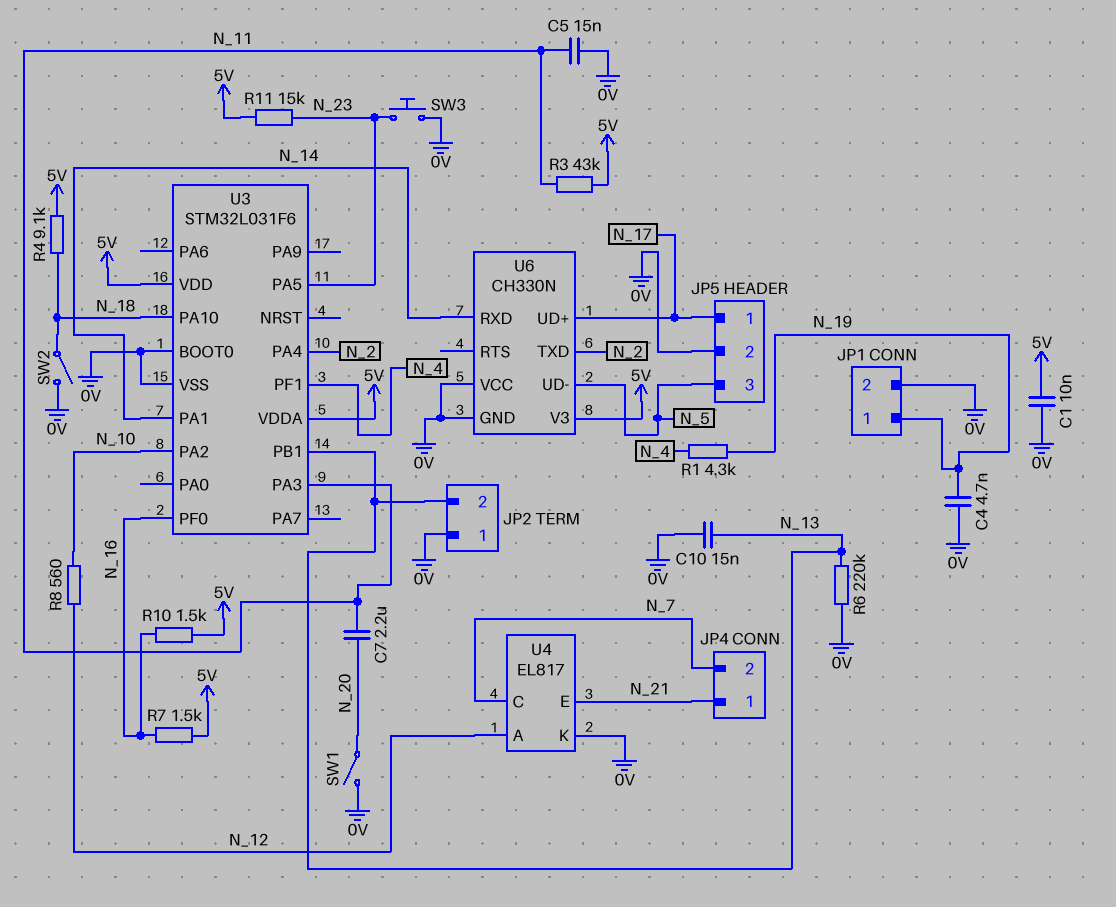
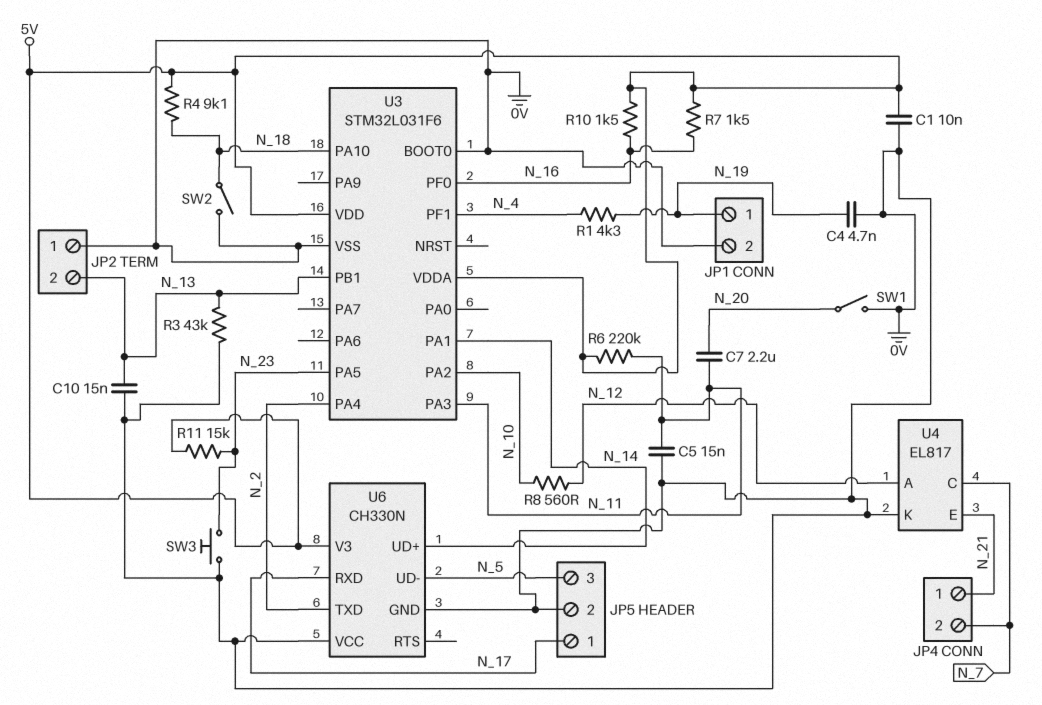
R3: 43k (5V, N_11) -> 43k (0V, N_13)
R6: 220k (0V, N_13) -> 220k (5V, N_11)
U6 pin RXD: N_14 -> N_17
U6 pin UD+: N_17 -> N_14

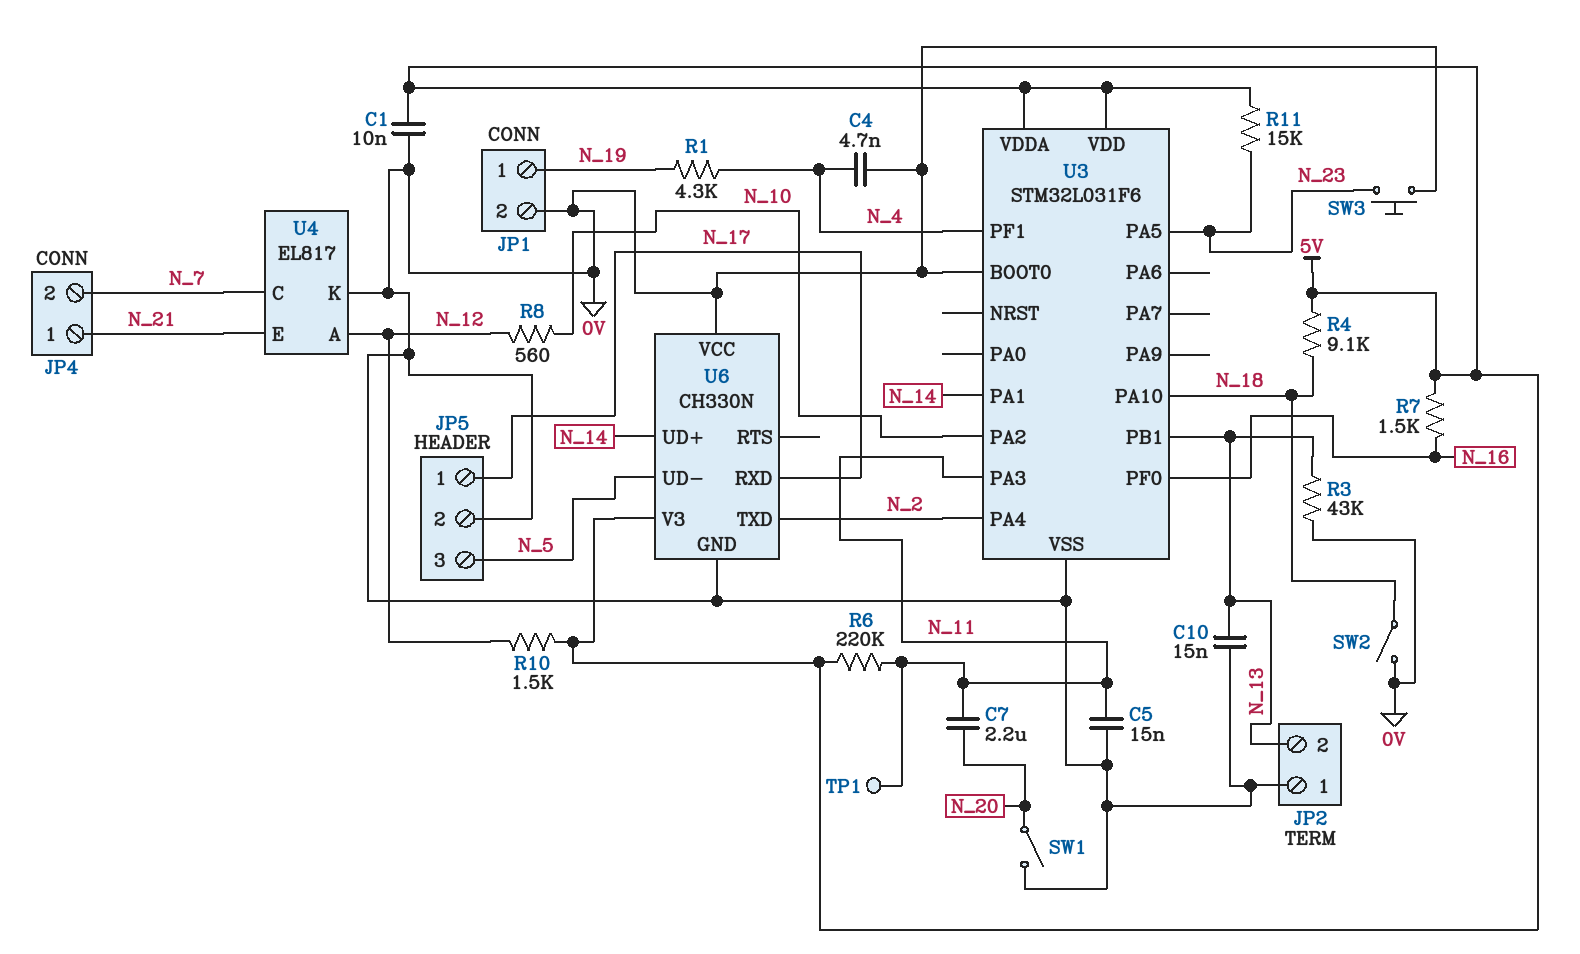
C4: 4.7nF (0V, N_19) -> 4.7nF (0V, N_4)
R10: 1.5k (5V, N_16) -> 1.5k (5V, N_12)
TP1: none -> test point (N_11)

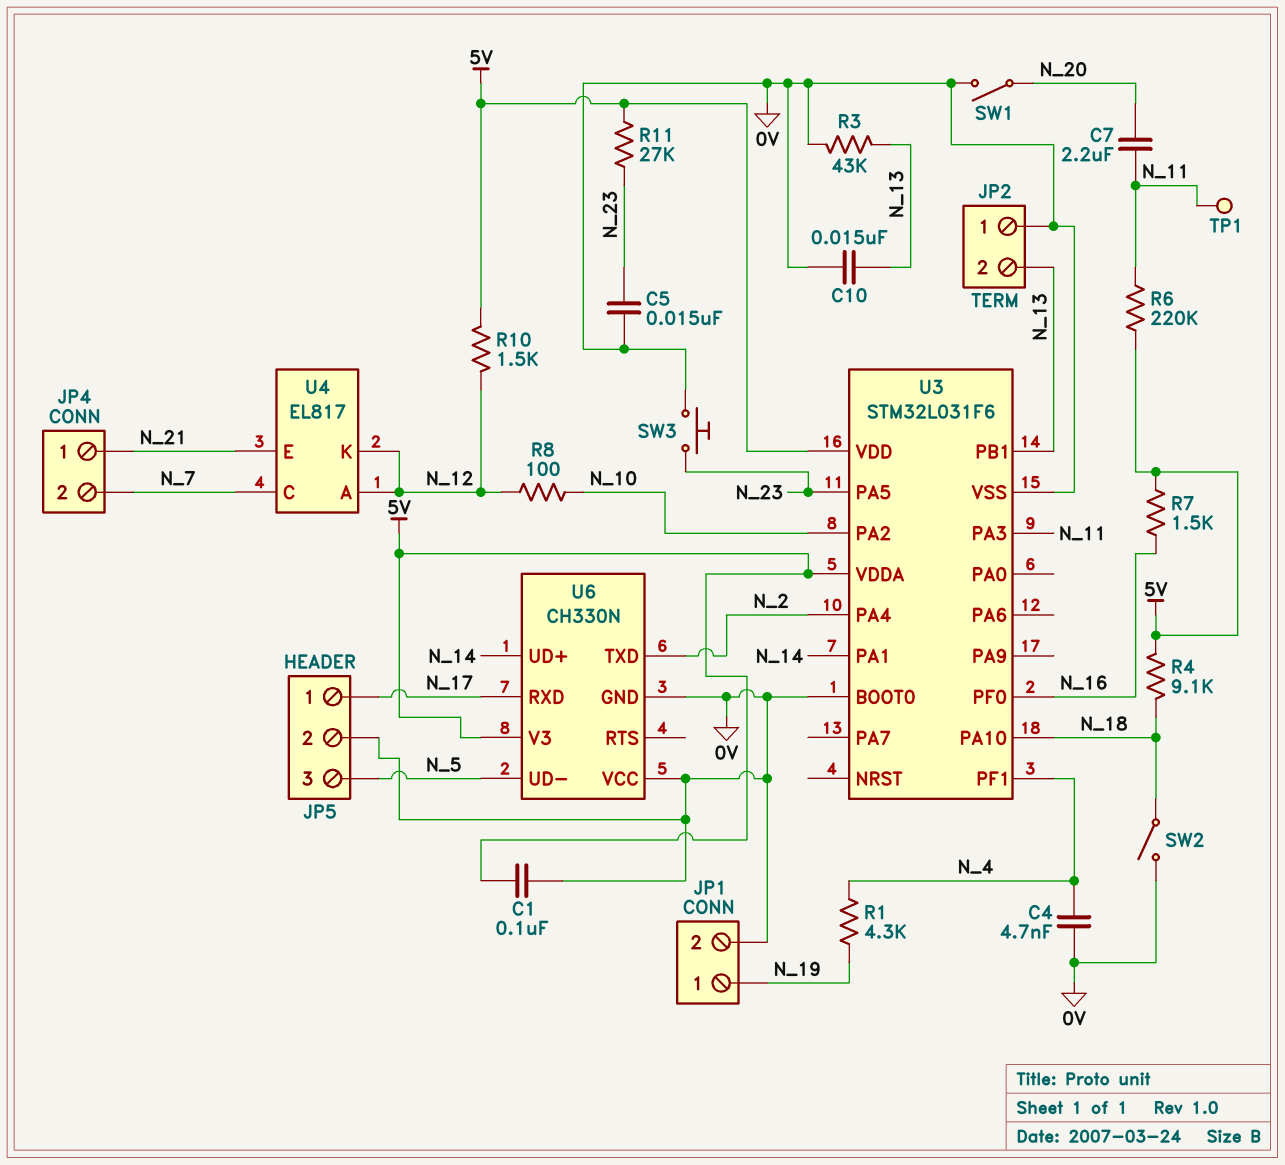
C1: 10nF (0V, 5V) -> 100nF (0V, 5V)
C5: 15nF (0V, N_11) -> 15nF (0V, N_23)
R8: 560 (N_10, N_12) -> 100 (N_10, N_12)
R11: 15k (5V, N_23) -> 27k (5V, N_23)
U4 pin K: 0V -> N_12

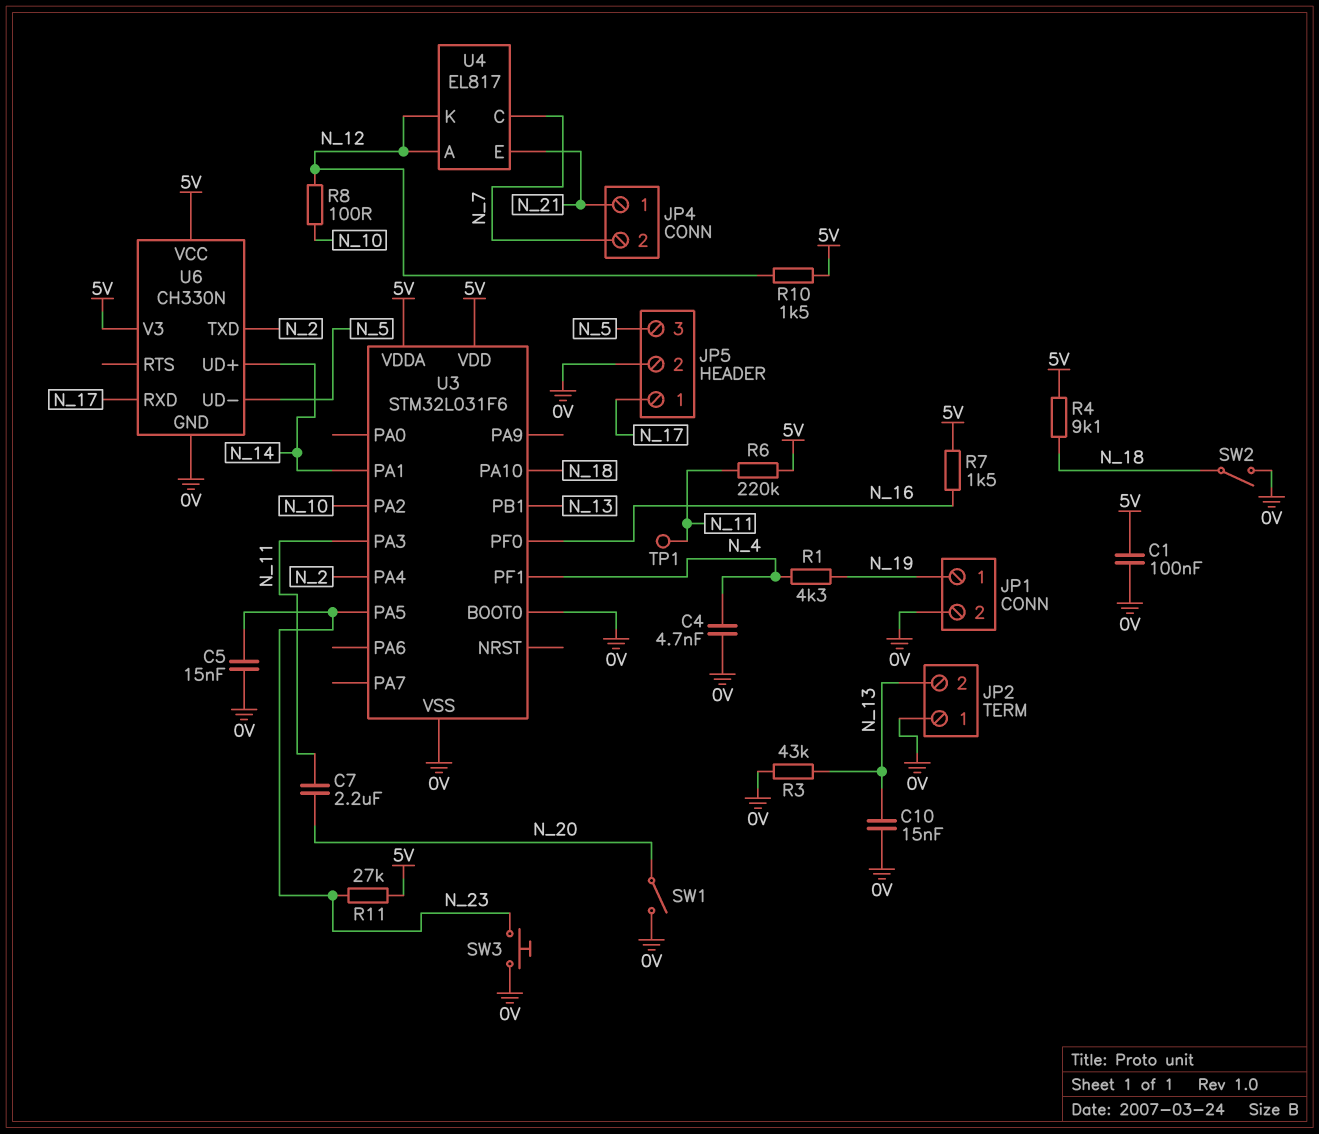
U6 pin VCC: 0V -> 5V

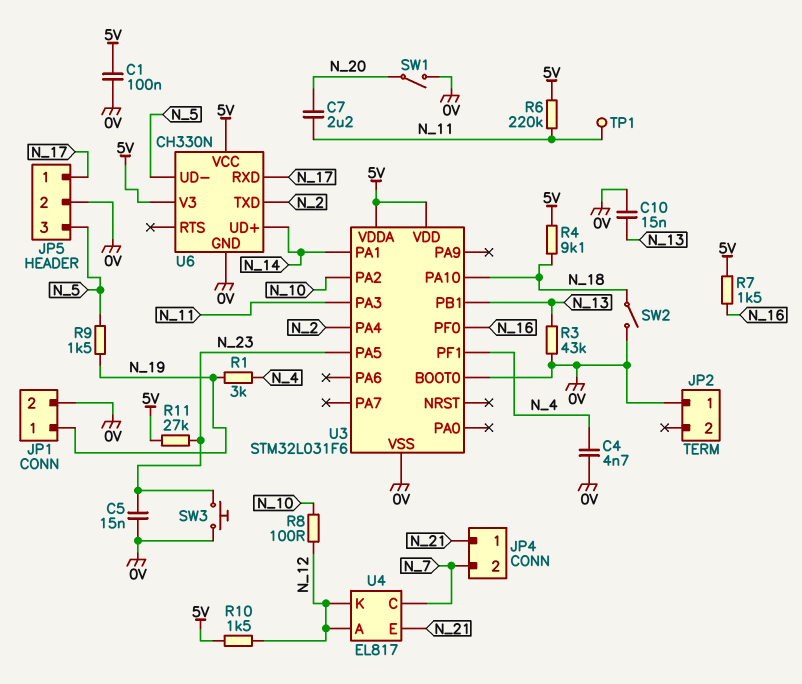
JP2 pin 2: N_13 -> none
R1: 4.3k (N_4, N_19) -> 3k (N_4, N_19)
R9: none -> 1.5k (N_5, N_19)

